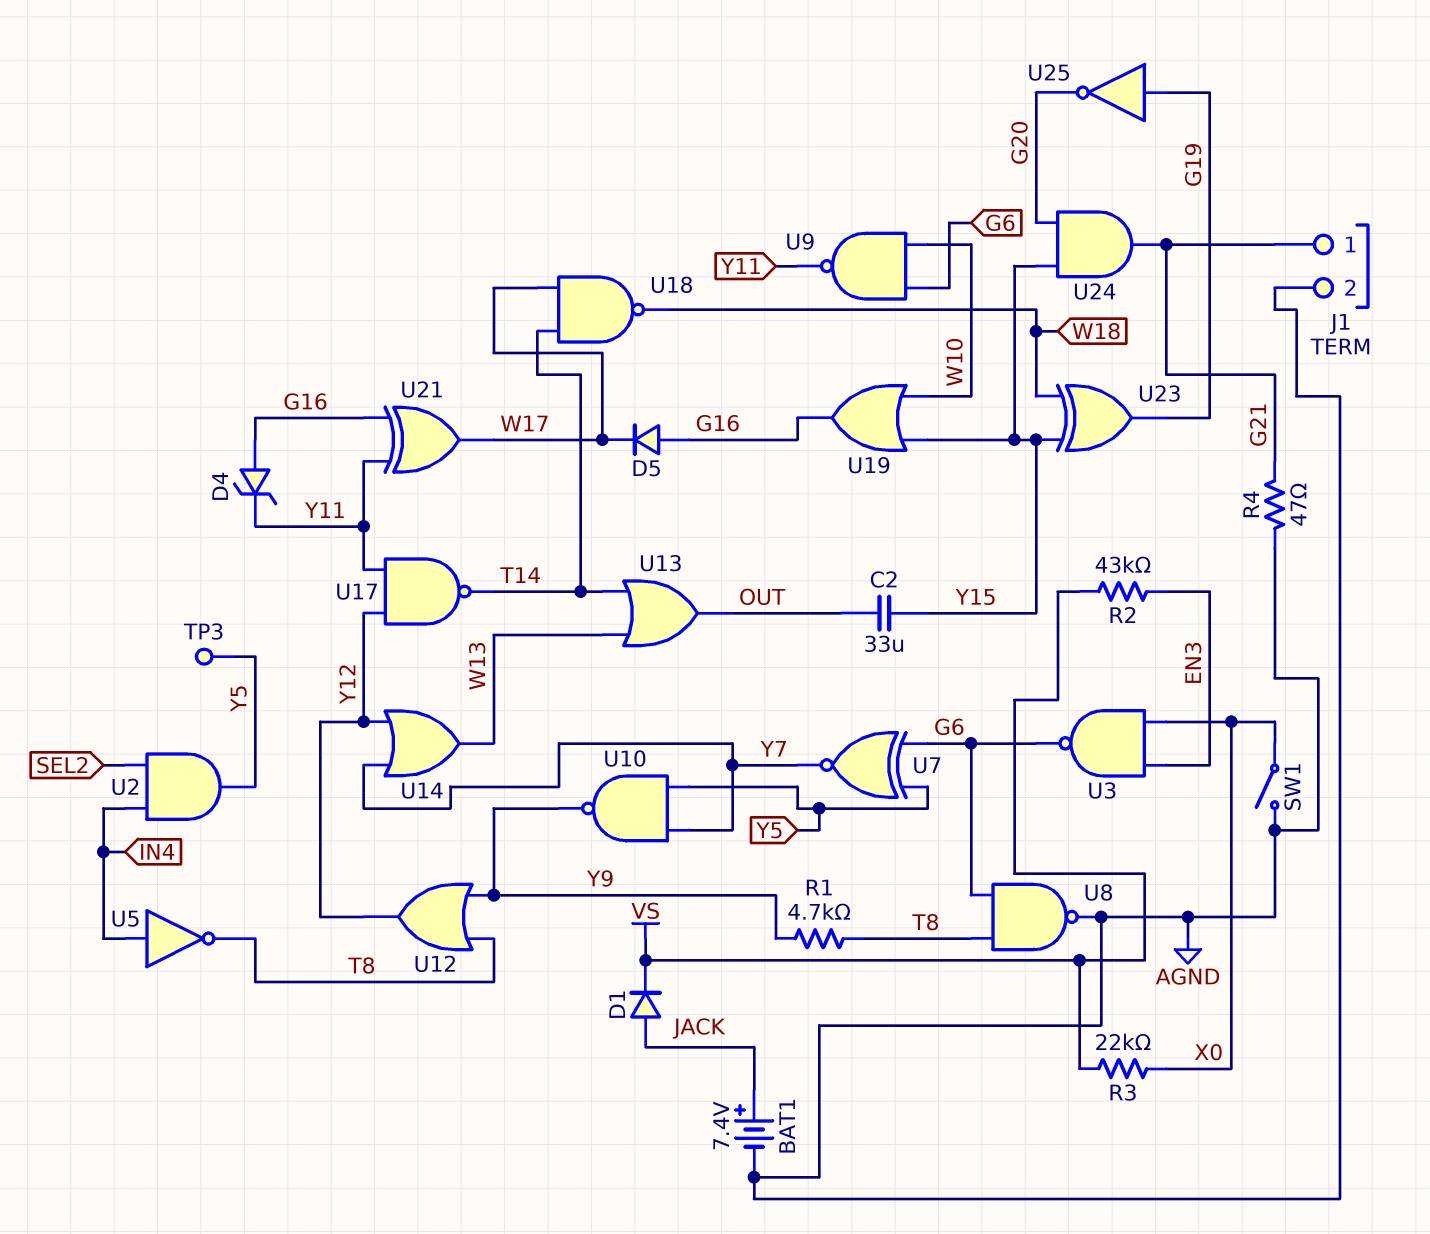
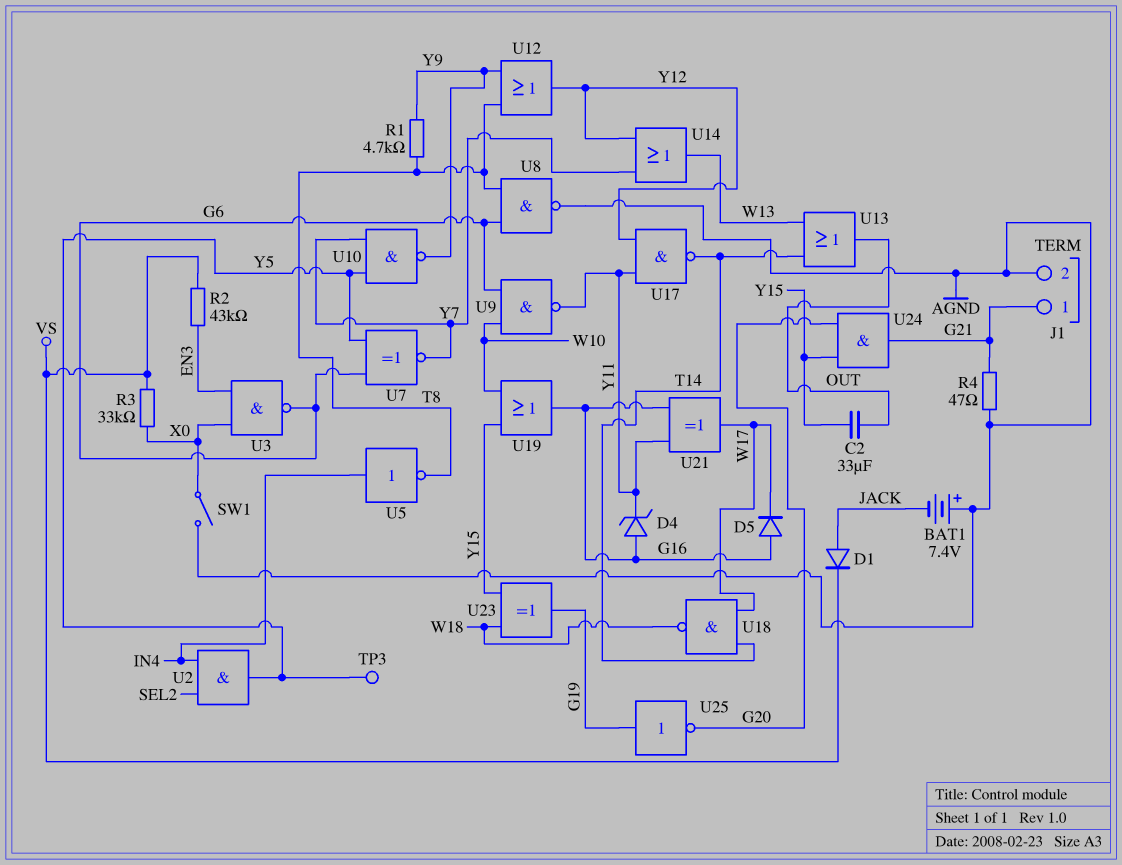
BAT1: 7.4V (plus JACK, minus AGND) -> 7.4V (plus AGND, minus JACK)
R3: 22k (VS, X0) -> 33k (VS, X0)

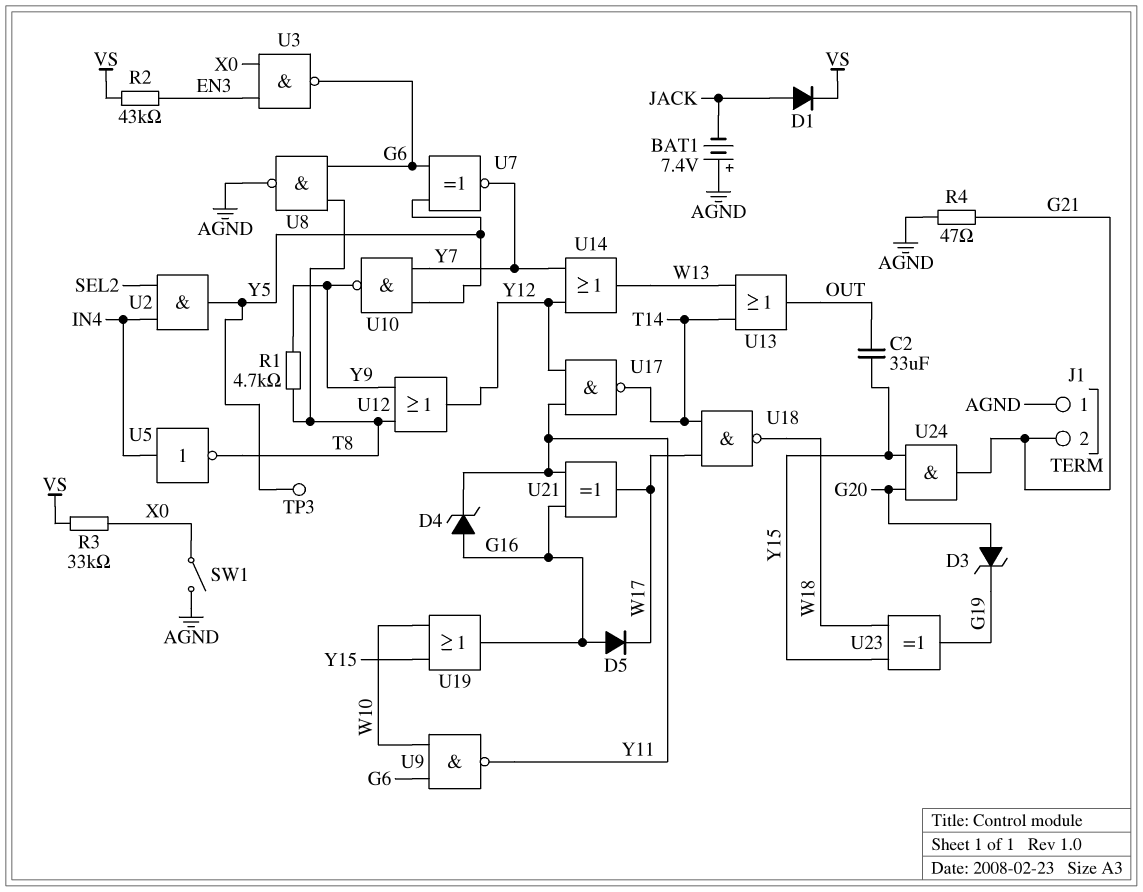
D3: none -> zener (A G20, K G19)
J1 pin 1: G21 -> AGND
J1 pin 2: AGND -> G21
U25: NOT (in G19, out G20) -> none

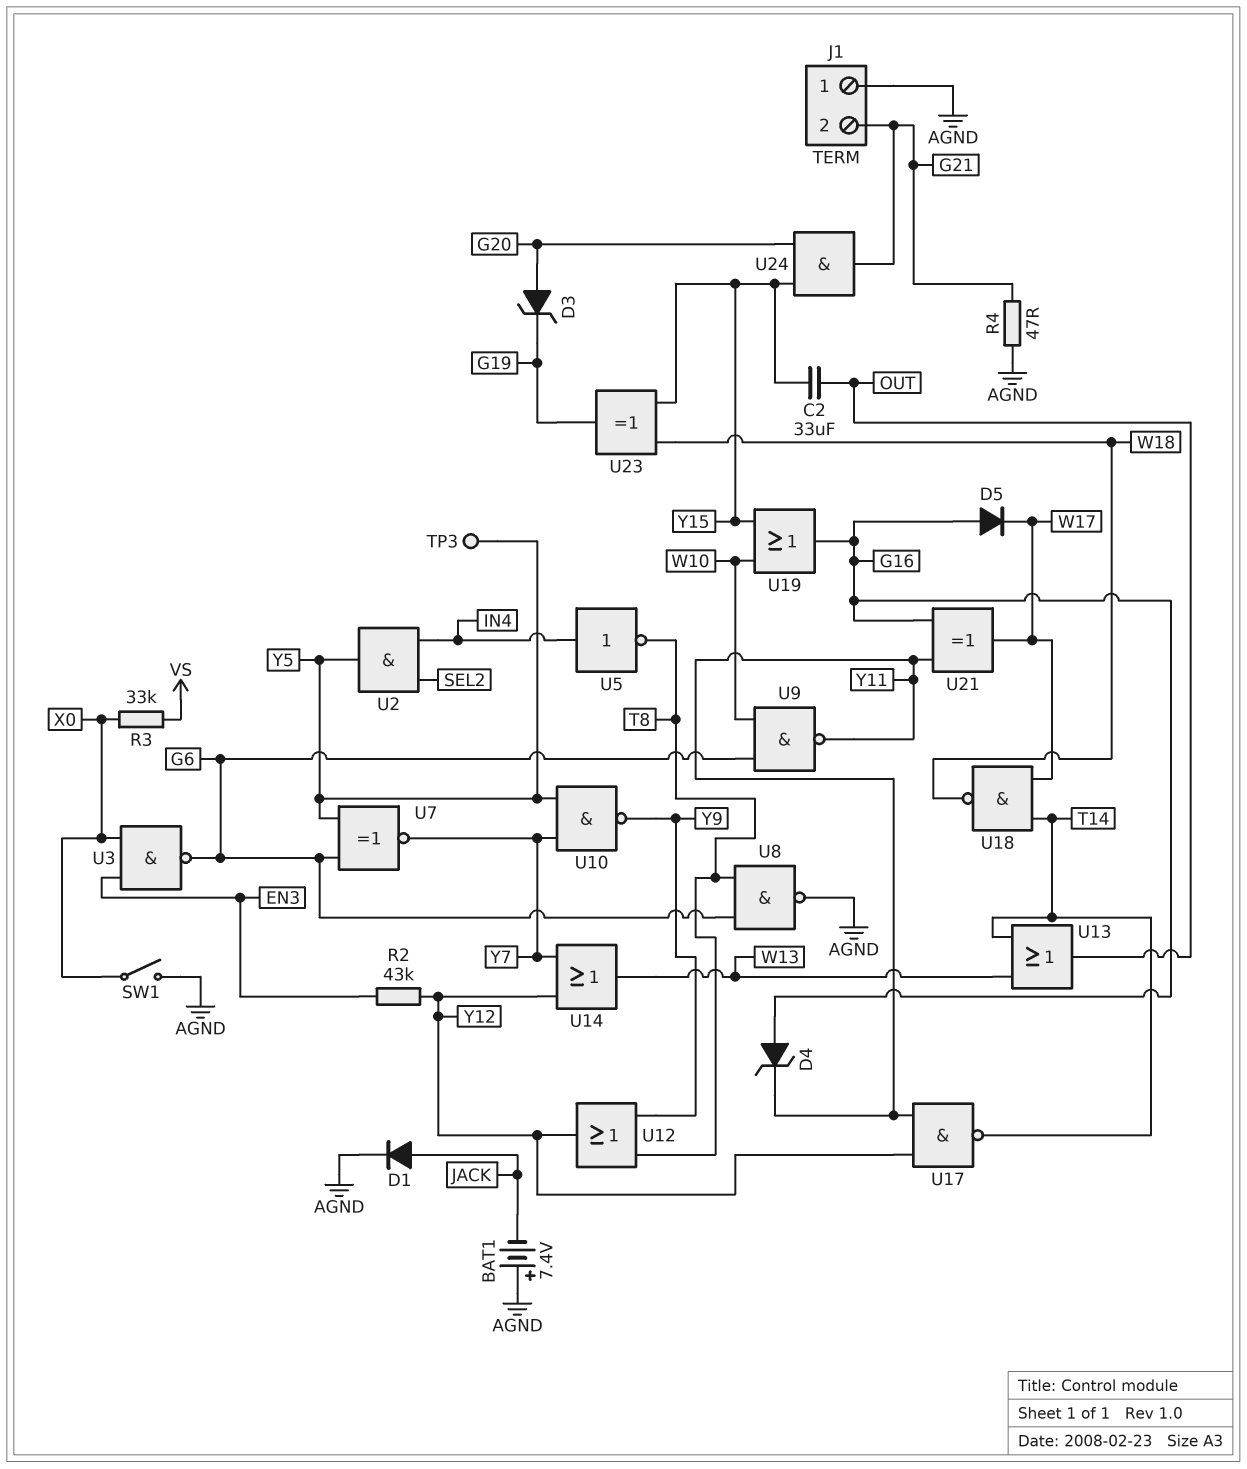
D1: diode (A JACK, K VS) -> diode (A JACK, K AGND)
R1: 4.7k (T8, Y9) -> none
R2: 43k (EN3, VS) -> 43k (EN3, Y12)

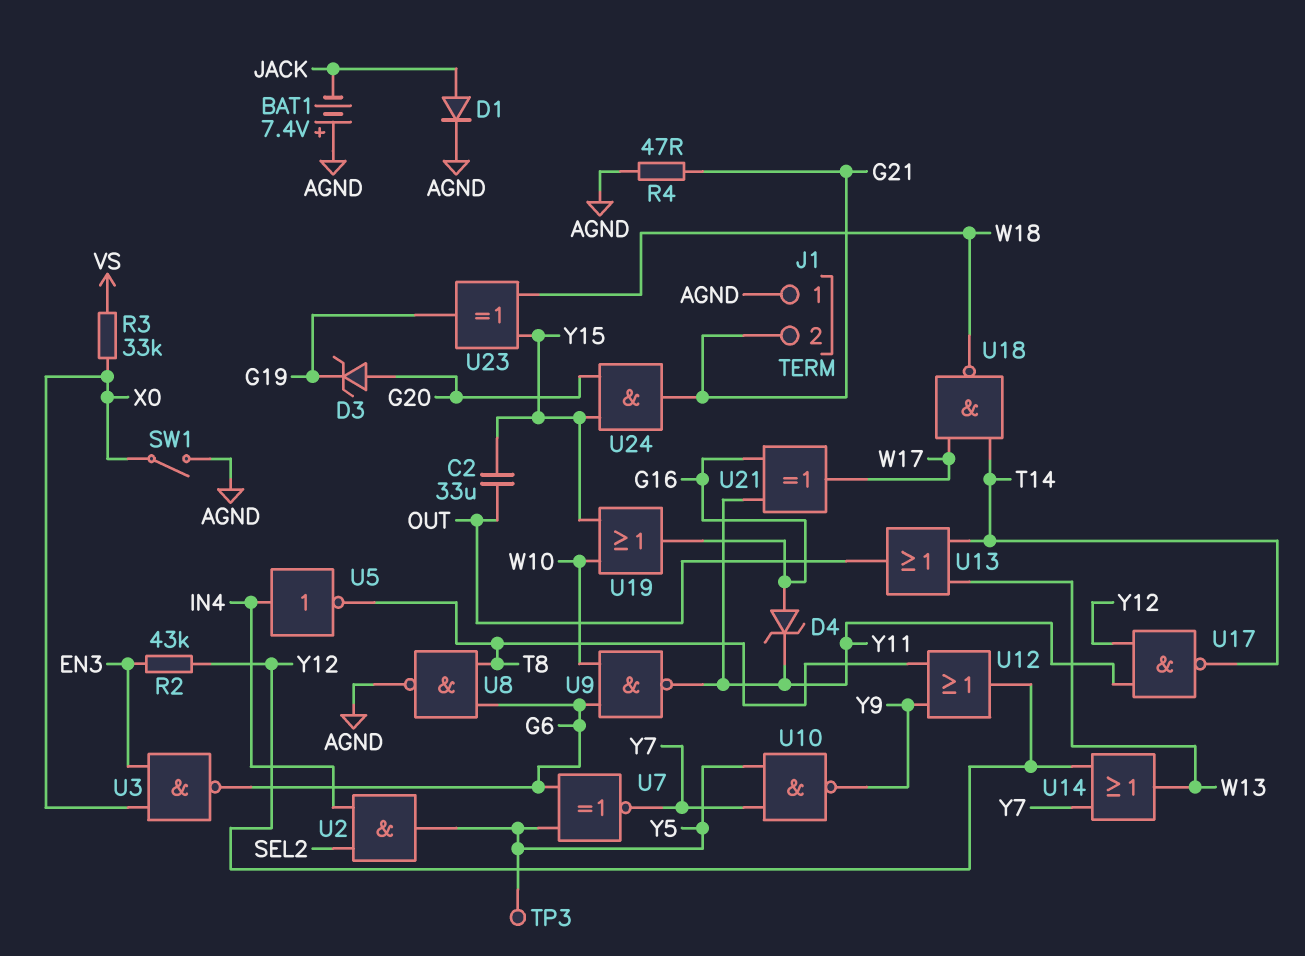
D5: diode (A G16, K W17) -> none

